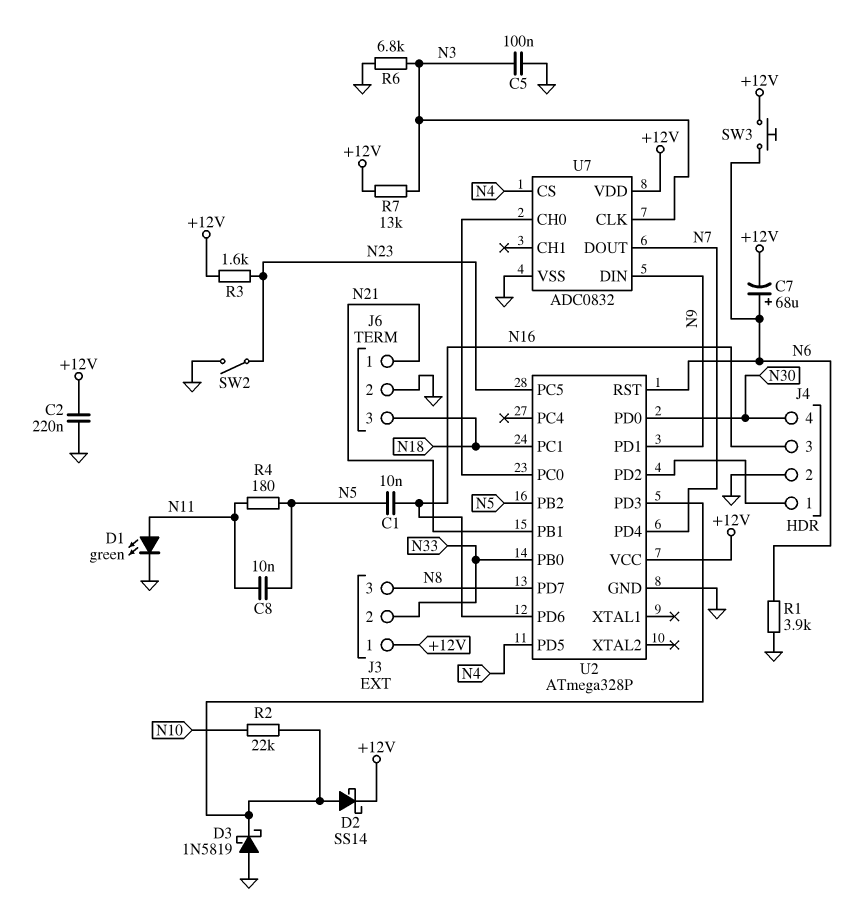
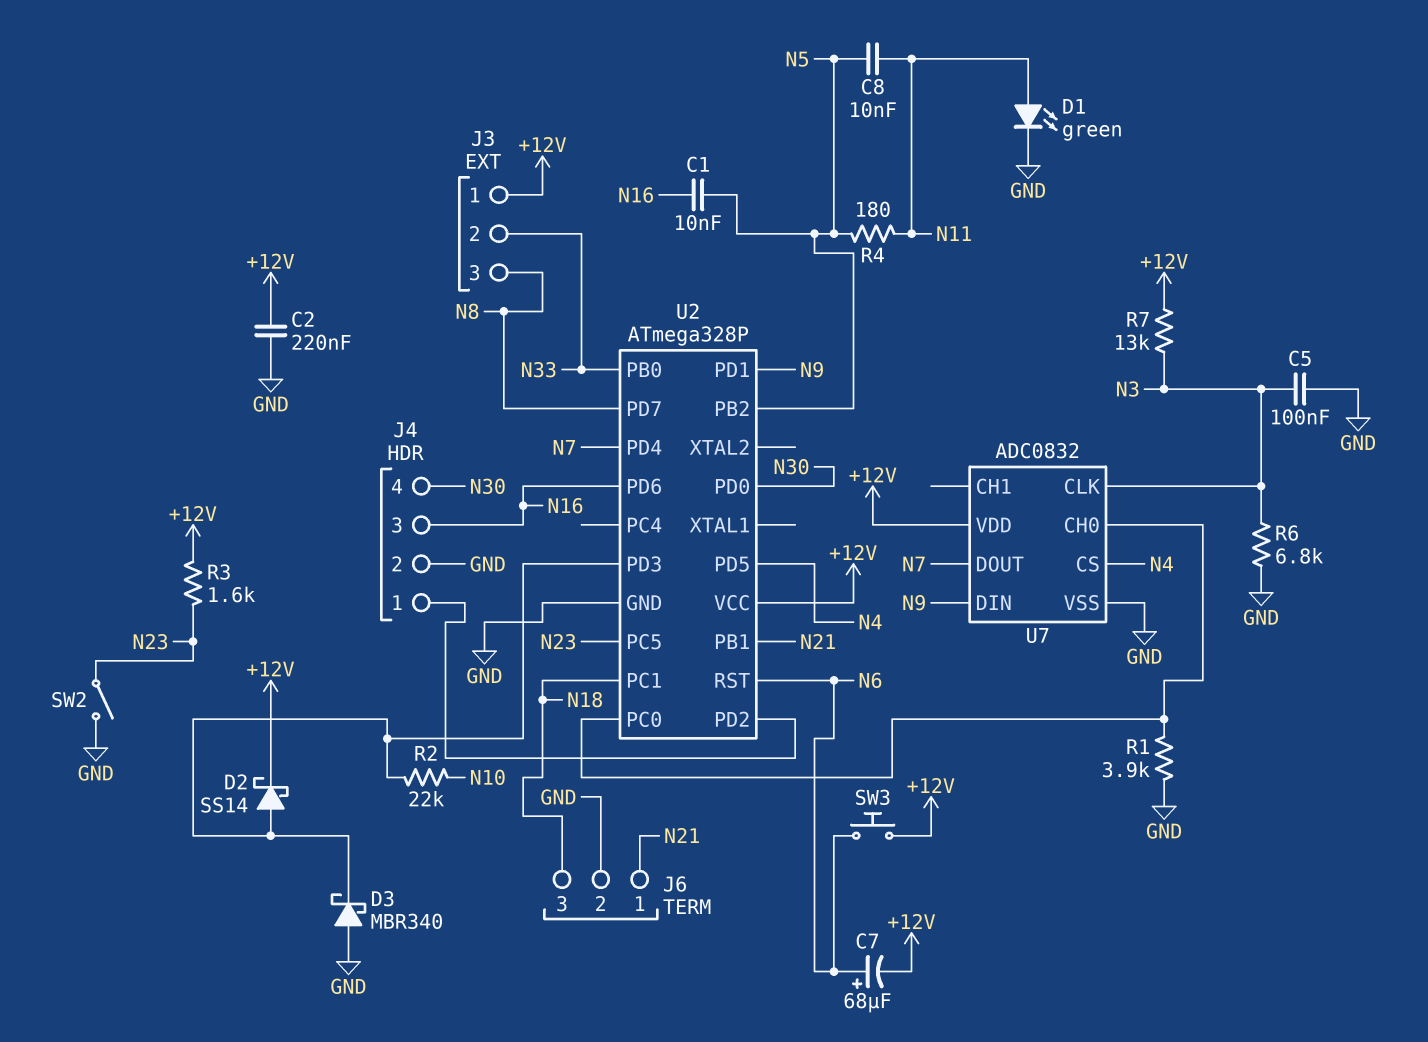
D3: schottky 1N5819 (A GND, K U2/PD3) -> schottky MBR340 (A GND, K U2/PD3)
R1: 3.9k (GND, N6) -> 3.9k (GND, U2/PC0)

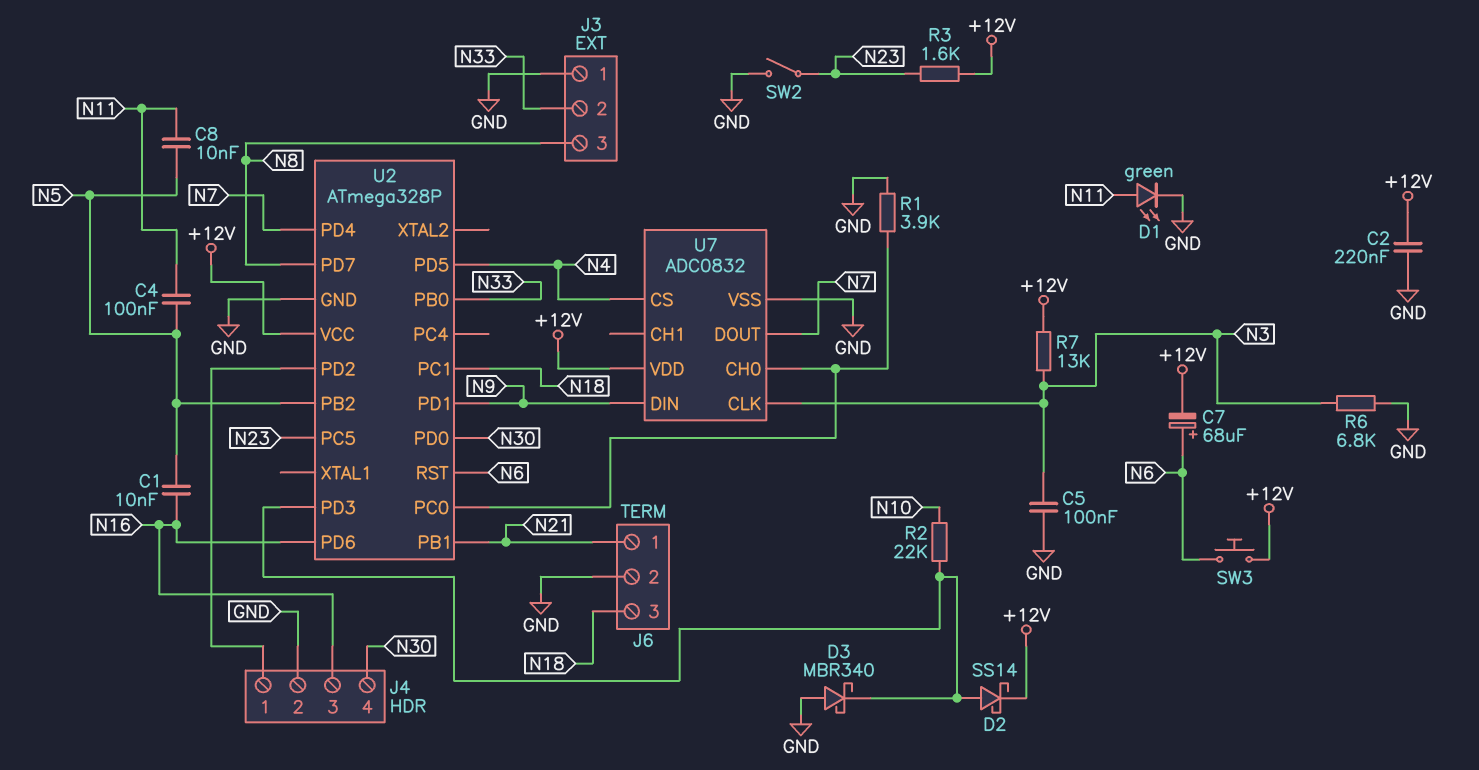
C4: none -> 100nF (N5, N11)
J3 pin 1: +12V -> GND
R4: 180 (N5, N11) -> none

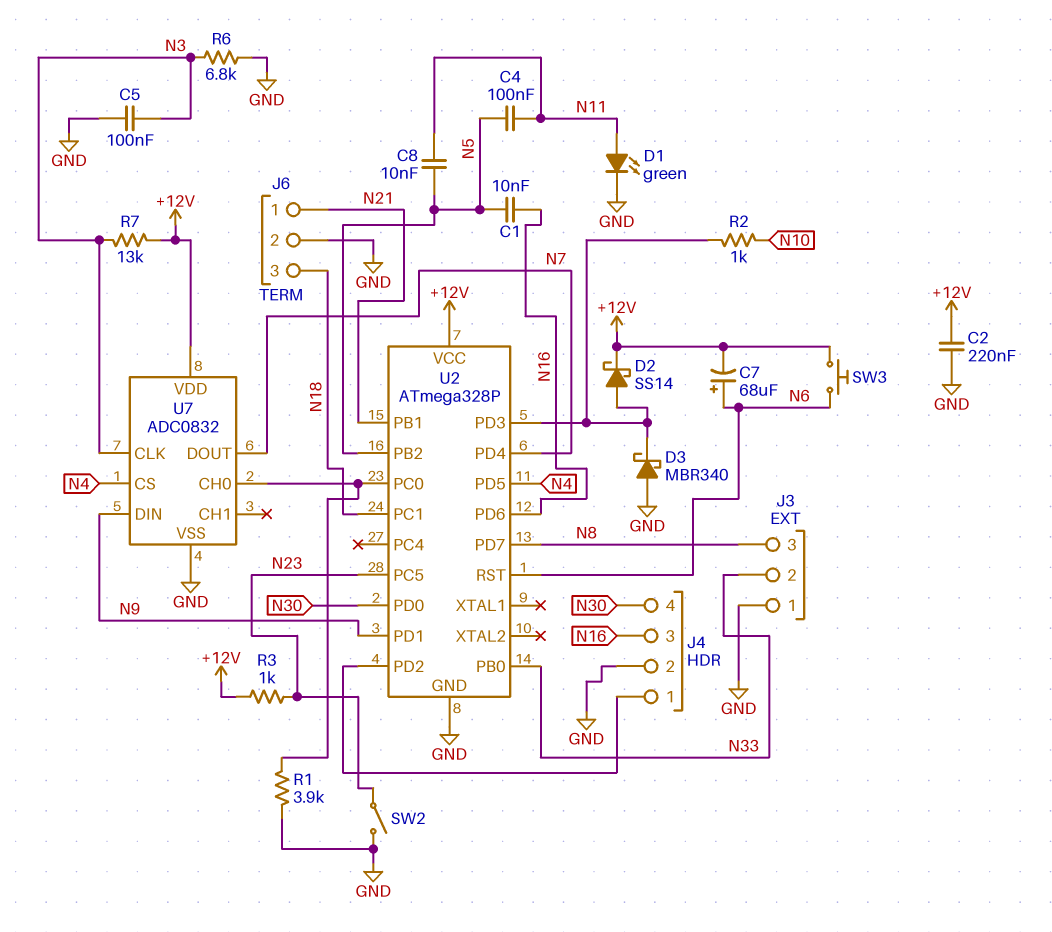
R2: 22k (N10, U2/PD3) -> 1k (N10, U2/PD3)
R3: 1.6k (+12V, N23) -> 1k (+12V, N23)

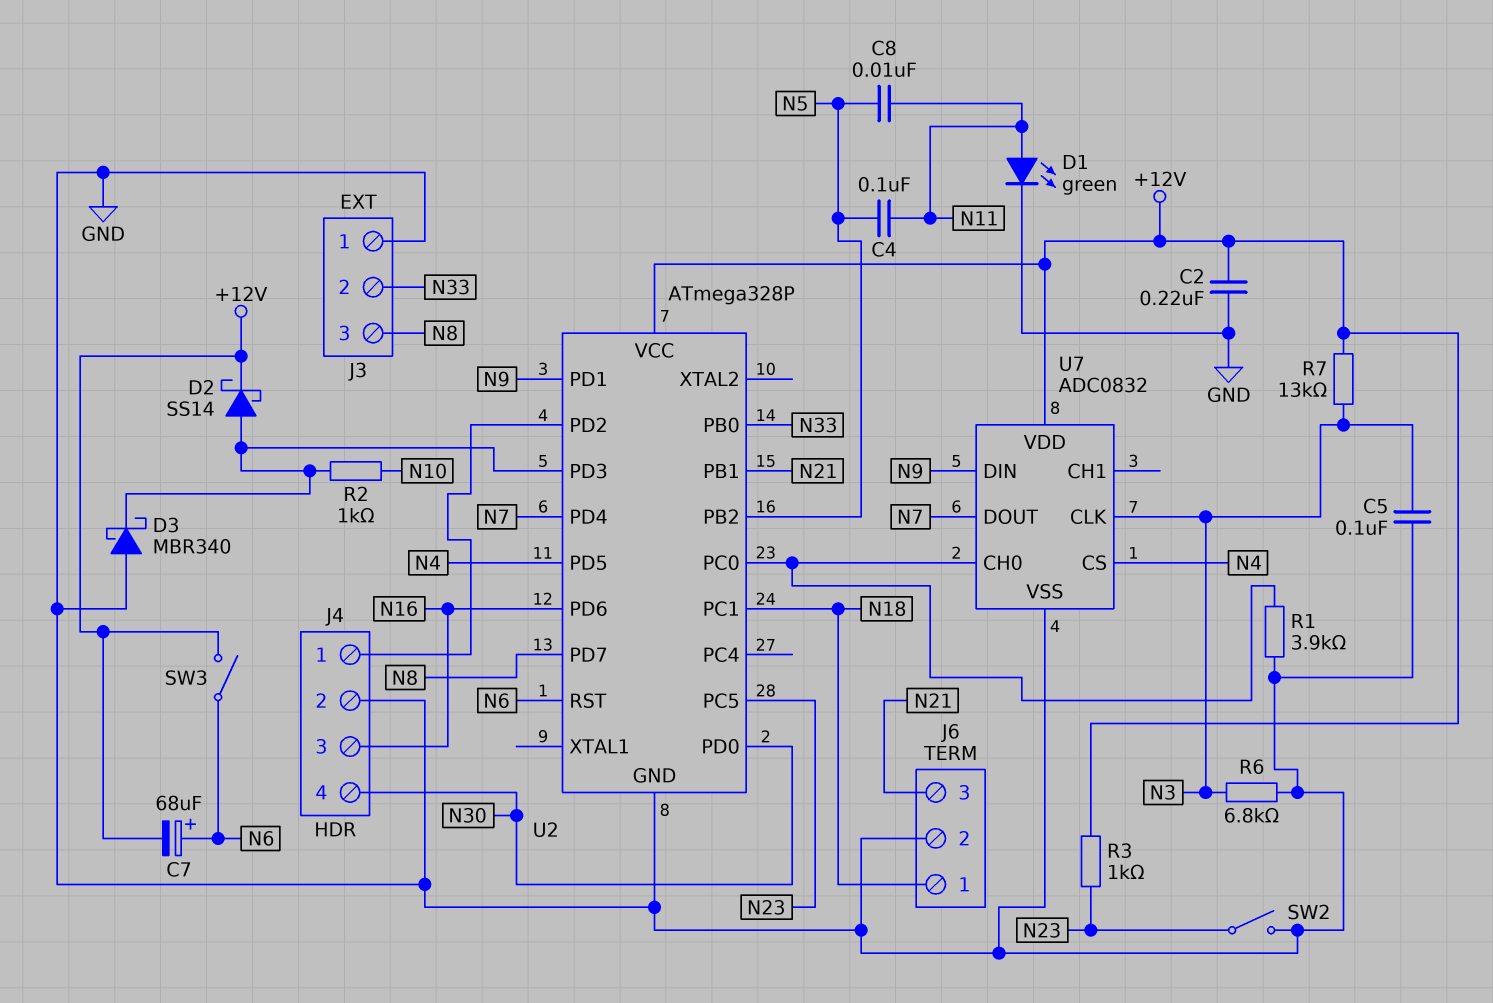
C1: 10nF (N5, N16) -> none
J6 pin 1: N21 -> N18
J6 pin 3: N18 -> N21
SW3: button (+12V, N6) -> switch (+12V, N6)

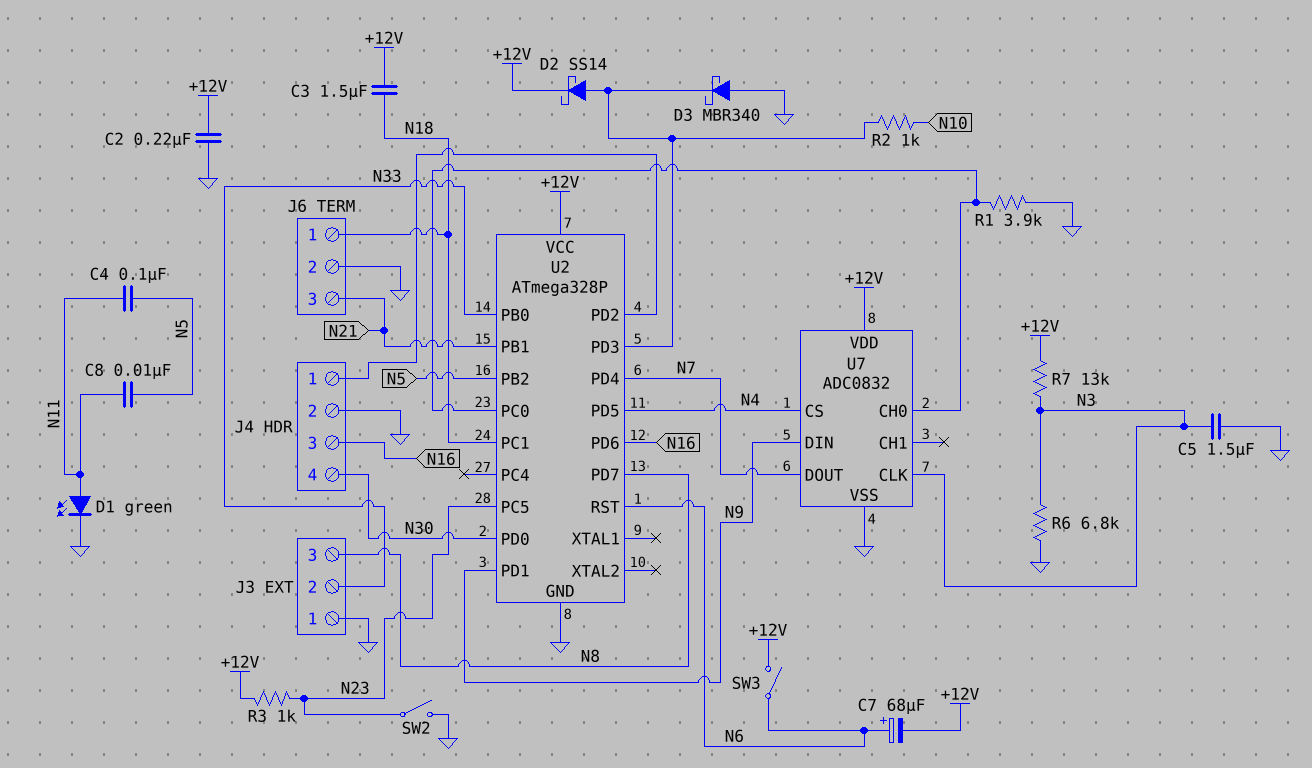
C3: none -> 1.5uF (+12V, N18)
C5: 100nF (GND, N3) -> 1.5uF (GND, N3)

